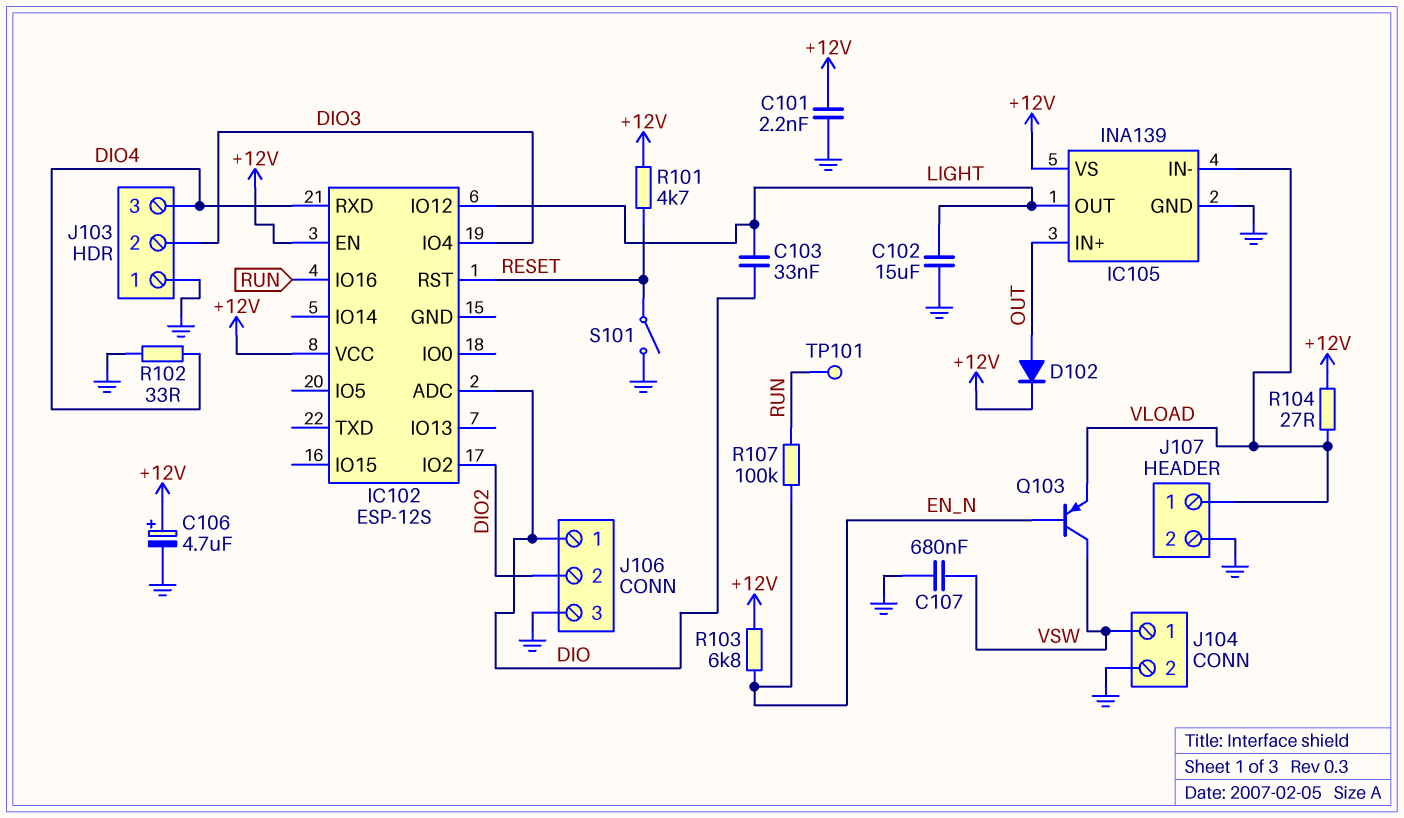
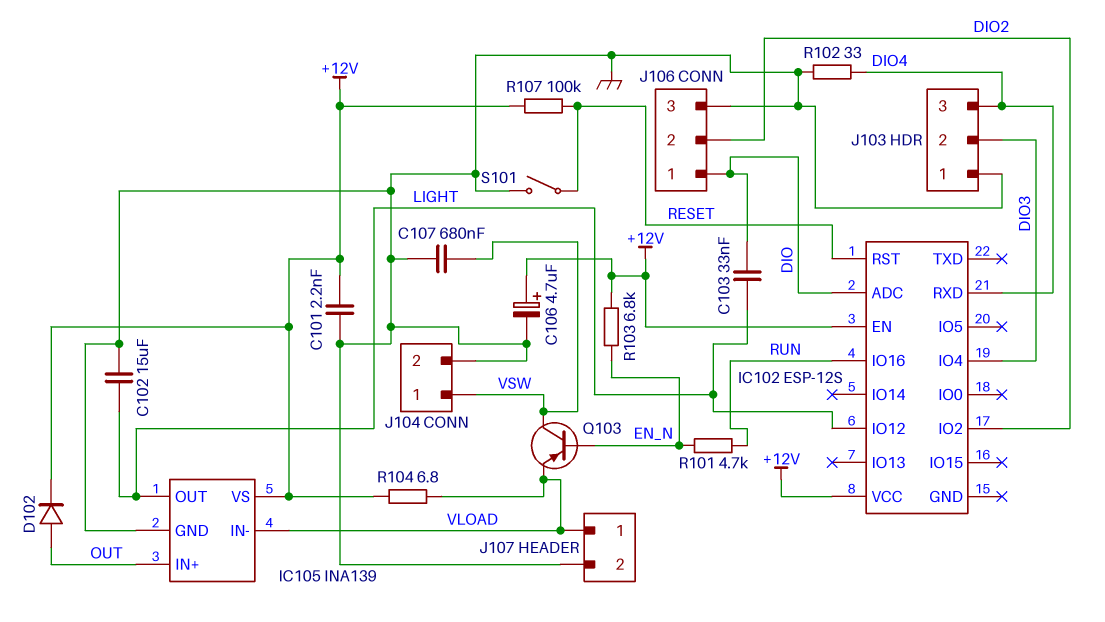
R101: 4.7k (+12V, RESET) -> 4.7k (EN_N, RUN)
R104: 27 (+12V, VLOAD) -> 6.8 (+12V, VLOAD)
R107: 100k (EN_N, RUN) -> 100k (+12V, RESET)
TP101: test point (RUN) -> none

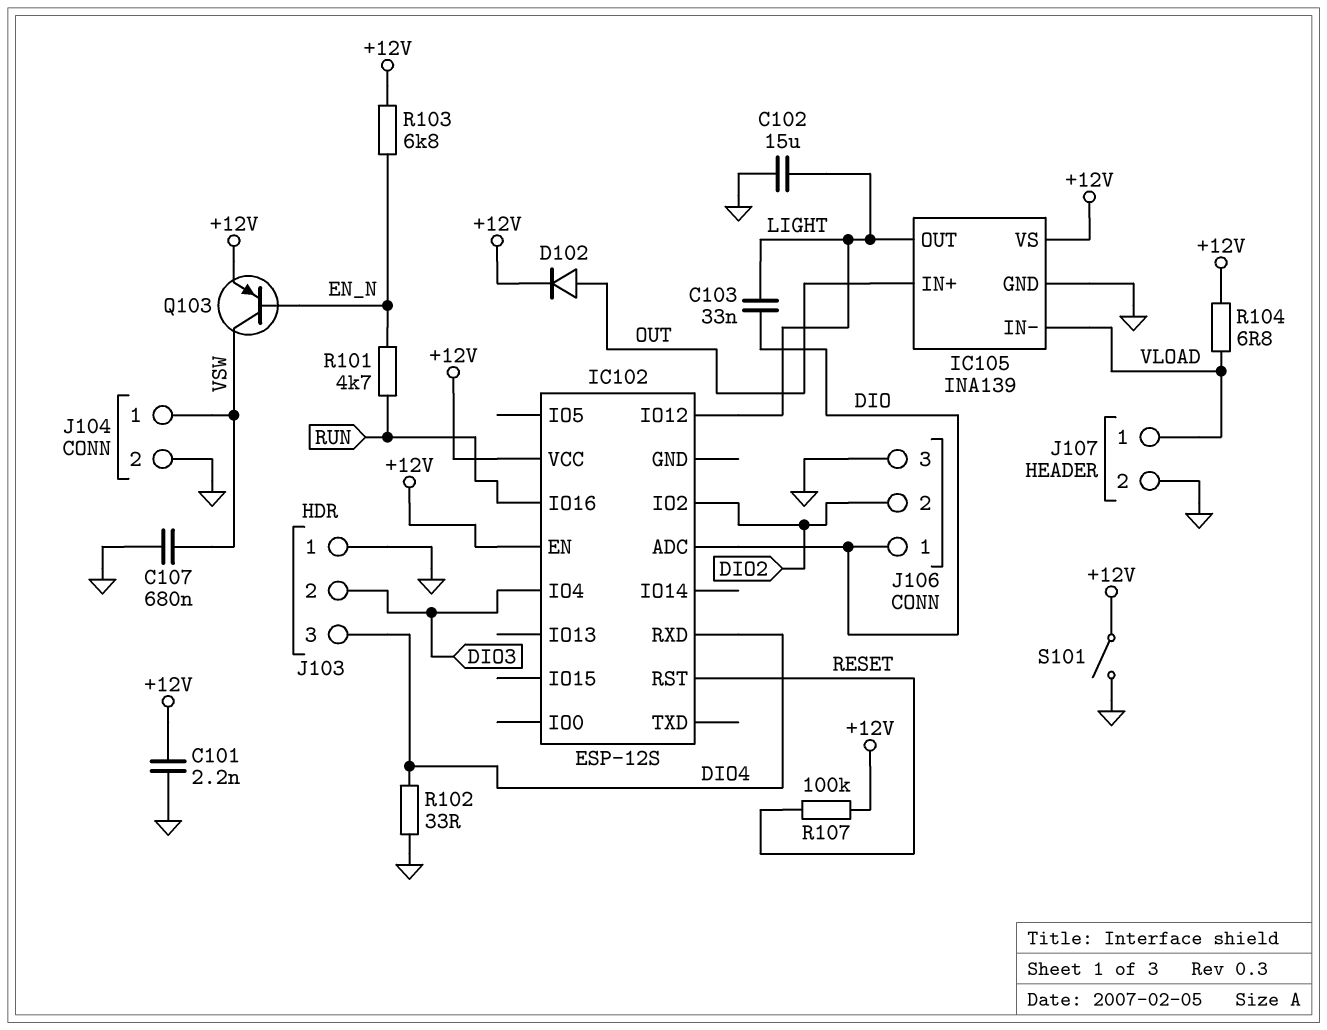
C106: 4.7uF (plus +12V, minus GND) -> none
Q103: PNP (B EN_N, C VSW, E VLOAD) -> PNP (B EN_N, C VSW, E +12V)
S101: switch (GND, RESET) -> switch (+12V, GND)

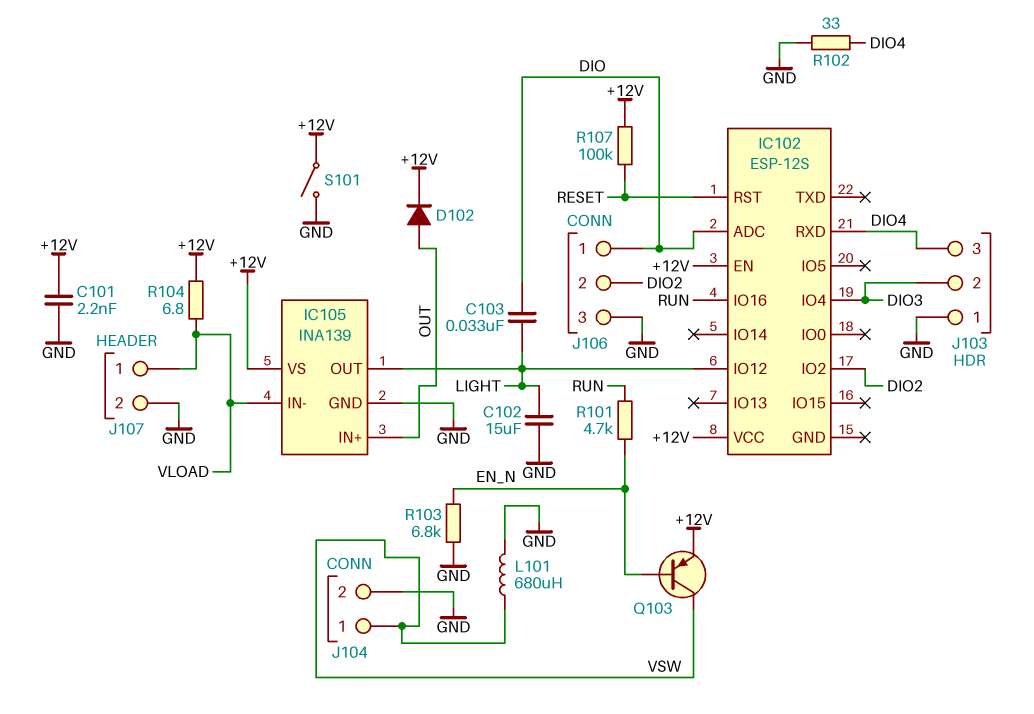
C107: 680nF (GND, VSW) -> none
L101: none -> 680uH (GND, VSW)
R103: 6.8k (+12V, EN_N) -> 6.8k (EN_N, GND)

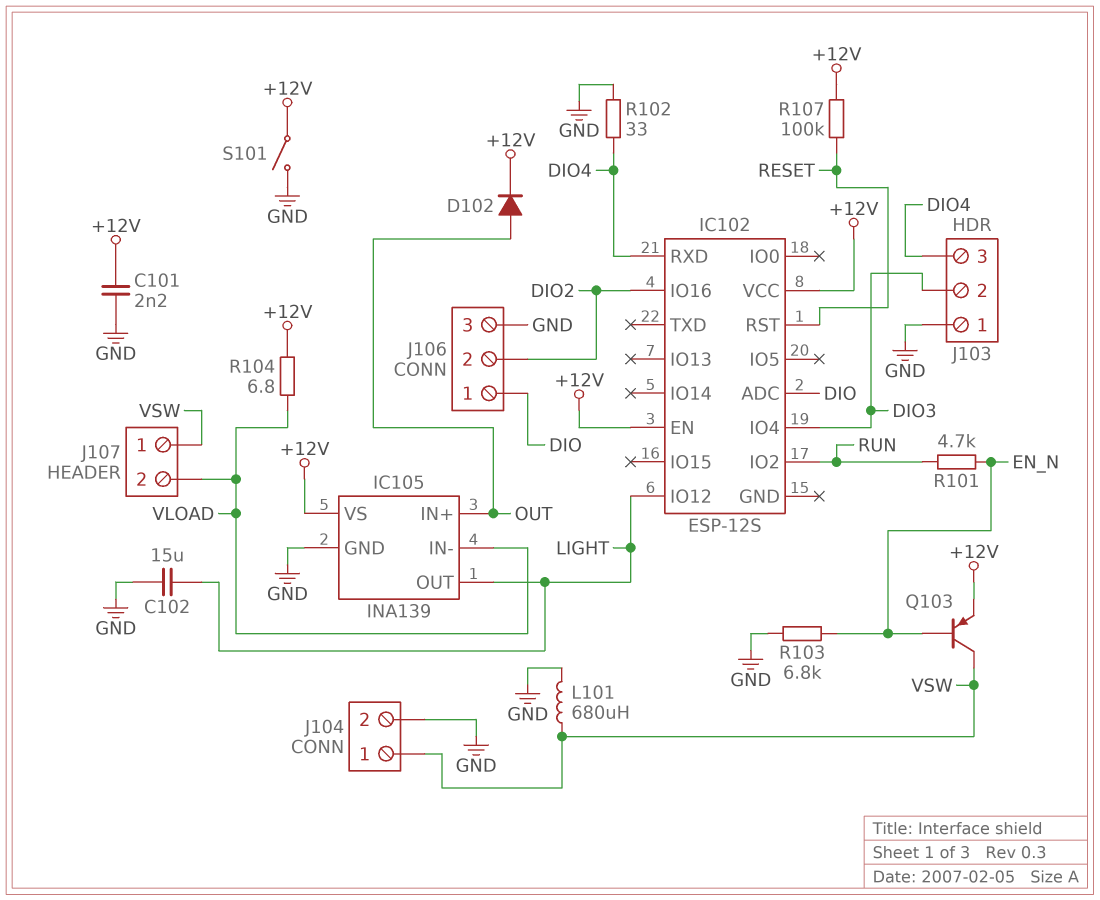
C103: 33nF (DIO, LIGHT) -> none
IC102 pin IO2: DIO2 -> RUN
IC102 pin IO16: RUN -> DIO2
J107 pin 1: VLOAD -> VSW
J107 pin 2: GND -> VLOAD

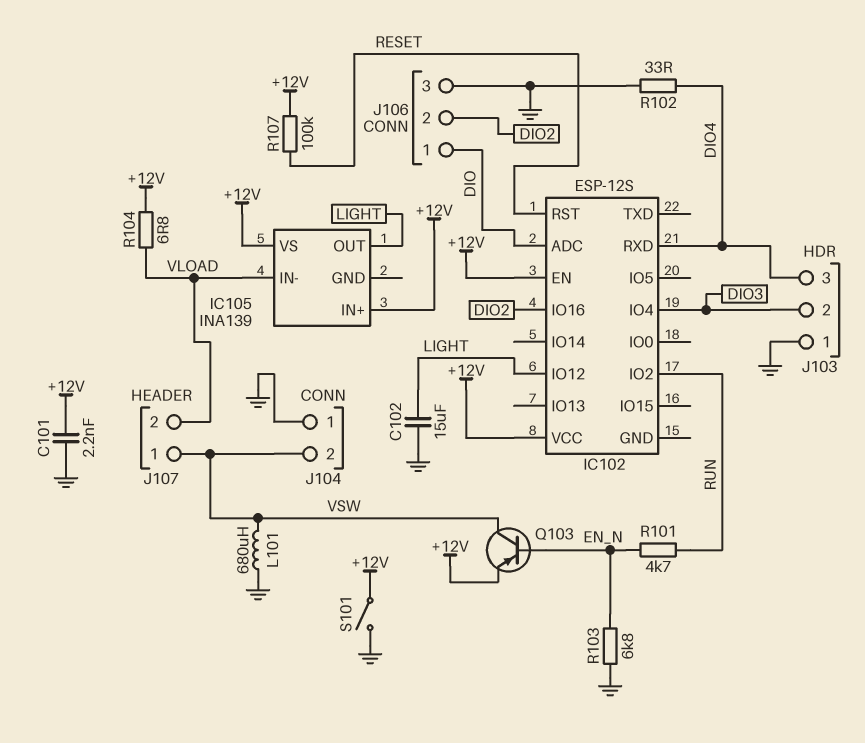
D102: diode (A OUT, K +12V) -> none
IC105 pin GND: GND -> none
IC105 pin IN+: OUT -> +12V
J104 pin 1: VSW -> GND
J104 pin 2: GND -> VSW

